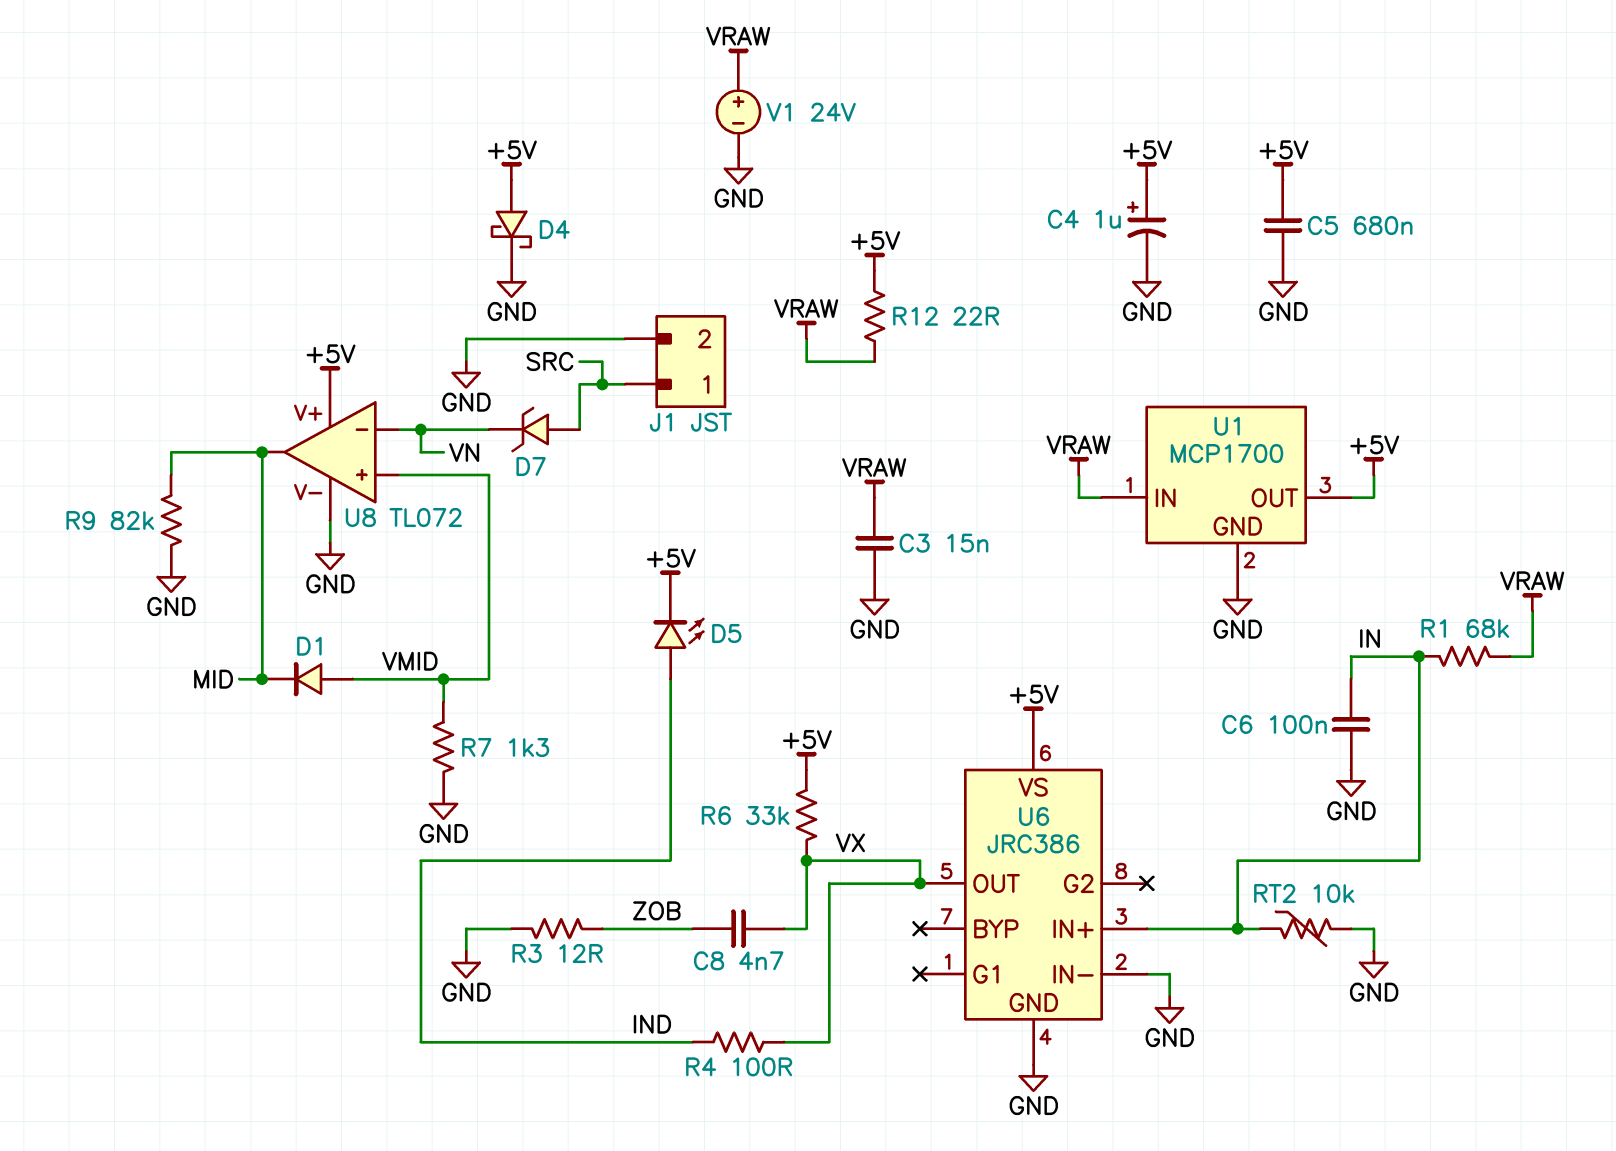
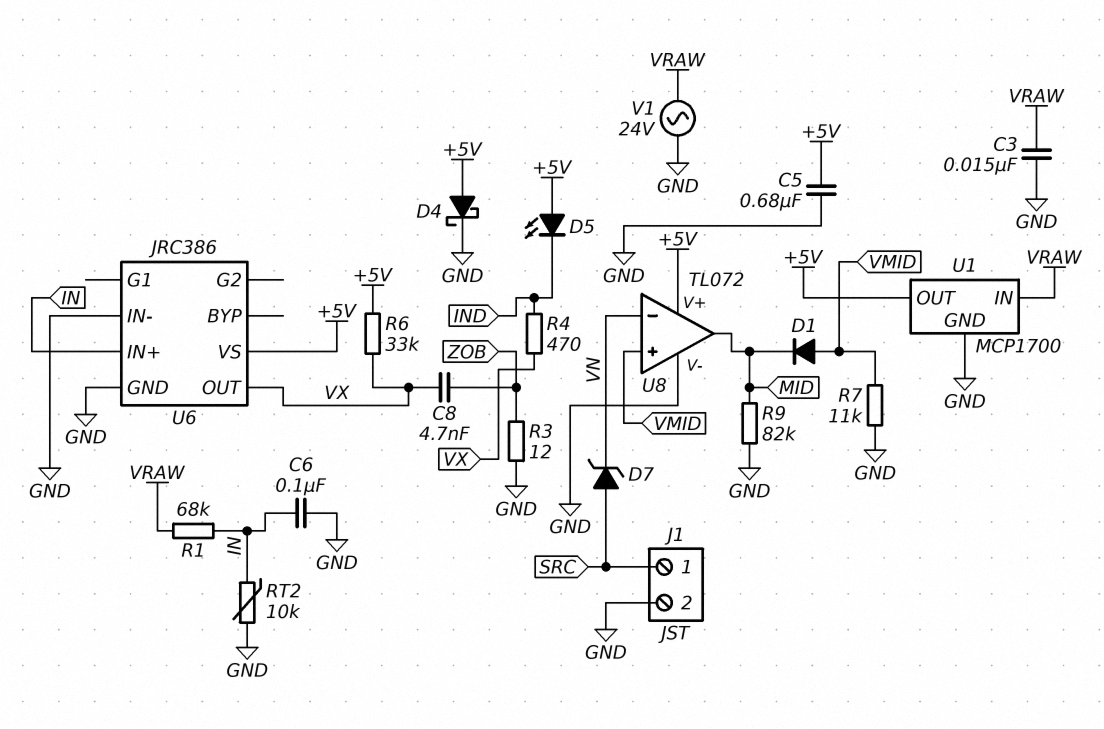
C4: 1uF (plus +5V, minus GND) -> none
D5: LED (A IND, K +5V) -> LED (A +5V, K IND)
R4: 100 (IND, VX) -> 470 (IND, VX)
R7: 1.3k (GND, VMID) -> 11k (GND, VMID)
R12: 22 (+5V, VRAW) -> none
V1: 24V (plus VRAW, minus GND) -> AC 24V (GND, VRAW)

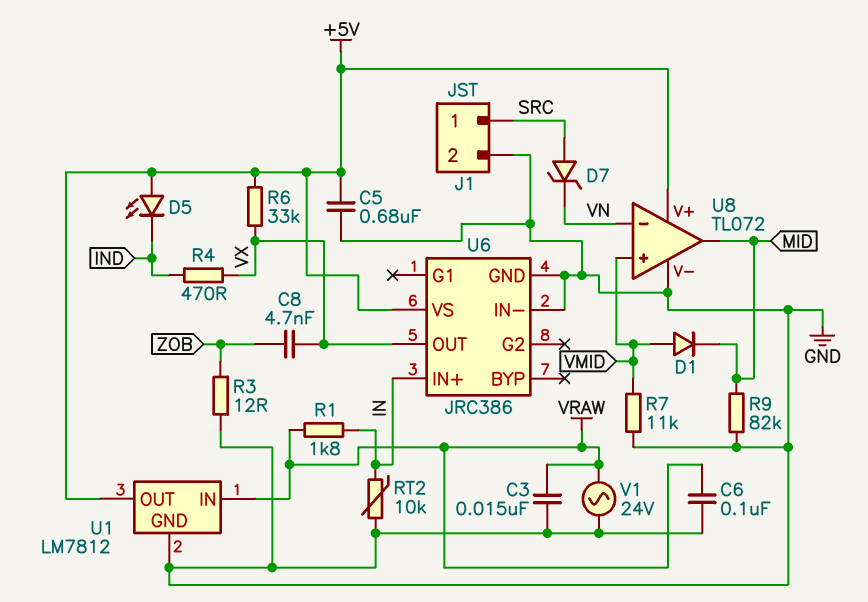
C6: 100nF (GND, IN) -> 100nF (GND, VRAW)
D4: schottky (A +5V, K GND) -> none
R1: 68k (IN, VRAW) -> 1.8k (IN, VRAW)
U1: MCP1700 -> LM7812

